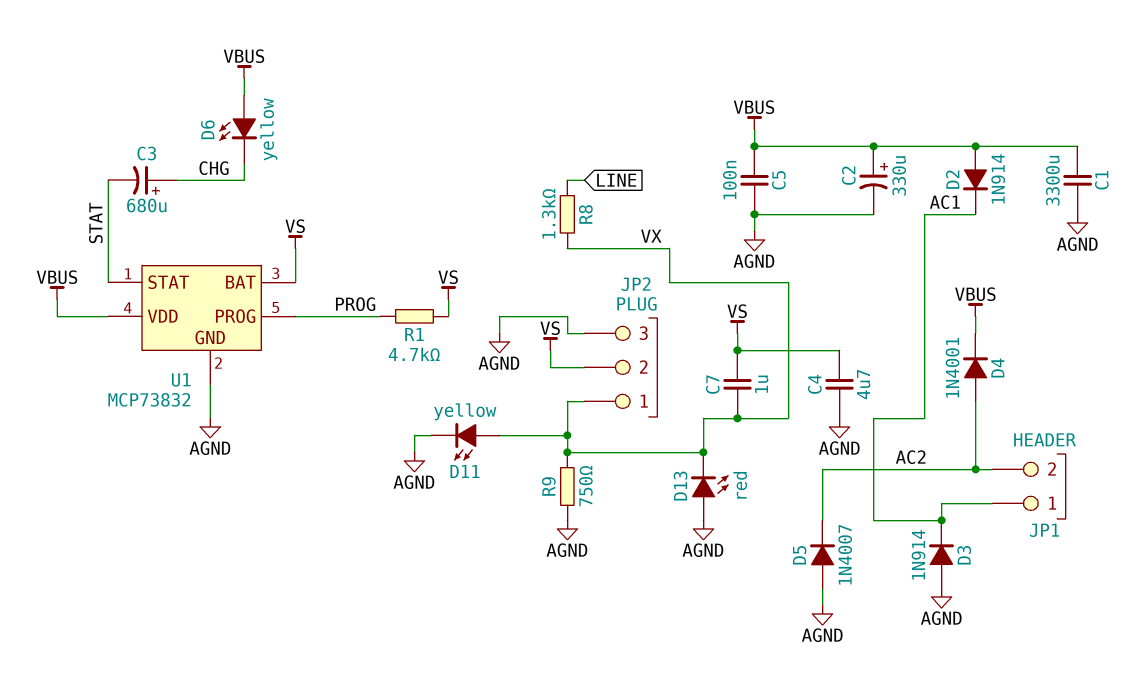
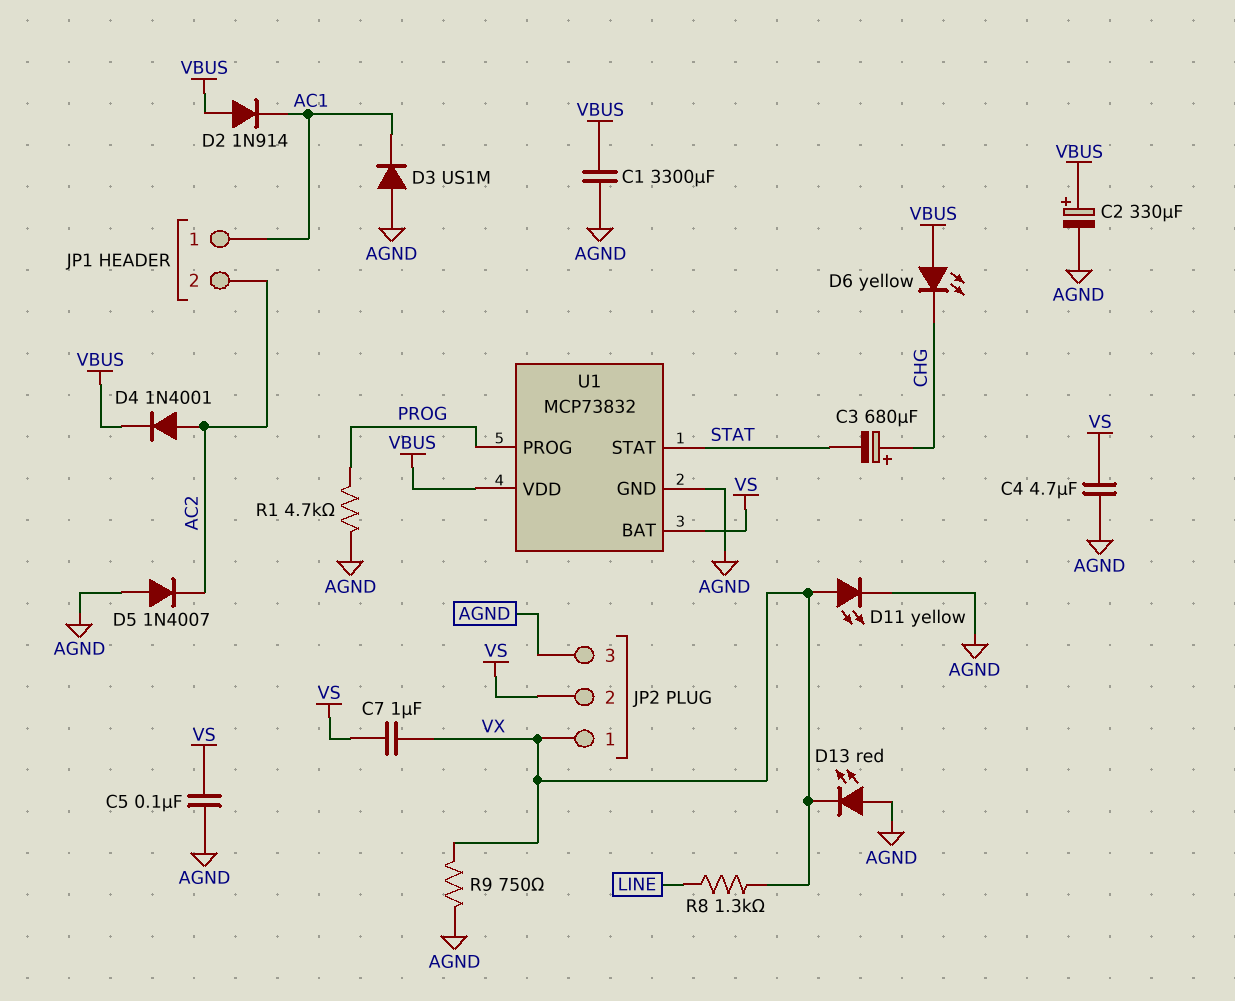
C5: 100nF (AGND, VBUS) -> 100nF (AGND, VS)
D3: diode 1N914 (A AGND, K AC1) -> diode US1M (A AGND, K AC1)
R1: 4.7k (PROG, VS) -> 4.7k (AGND, PROG)

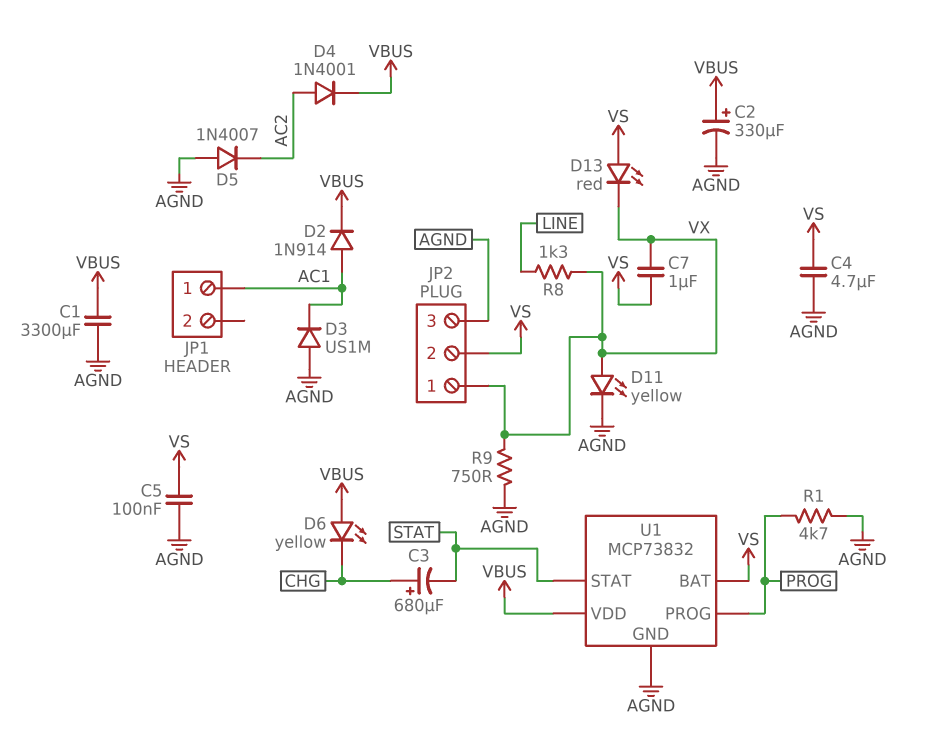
D2: diode 1N914 (A VBUS, K AC1) -> diode 1N914 (A AC1, K VBUS)
D13: LED red (A AGND, K VX) -> LED red (A VS, K VX)
JP1 pin 2: AC2 -> none

